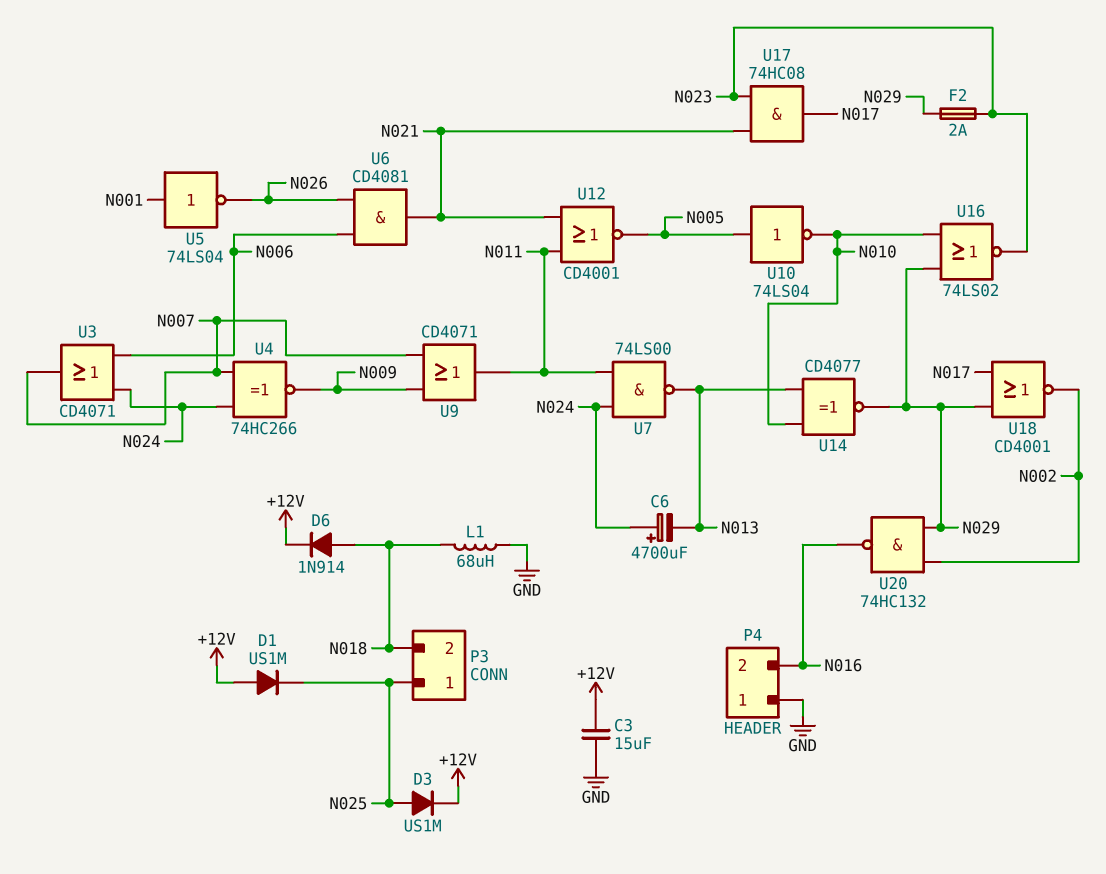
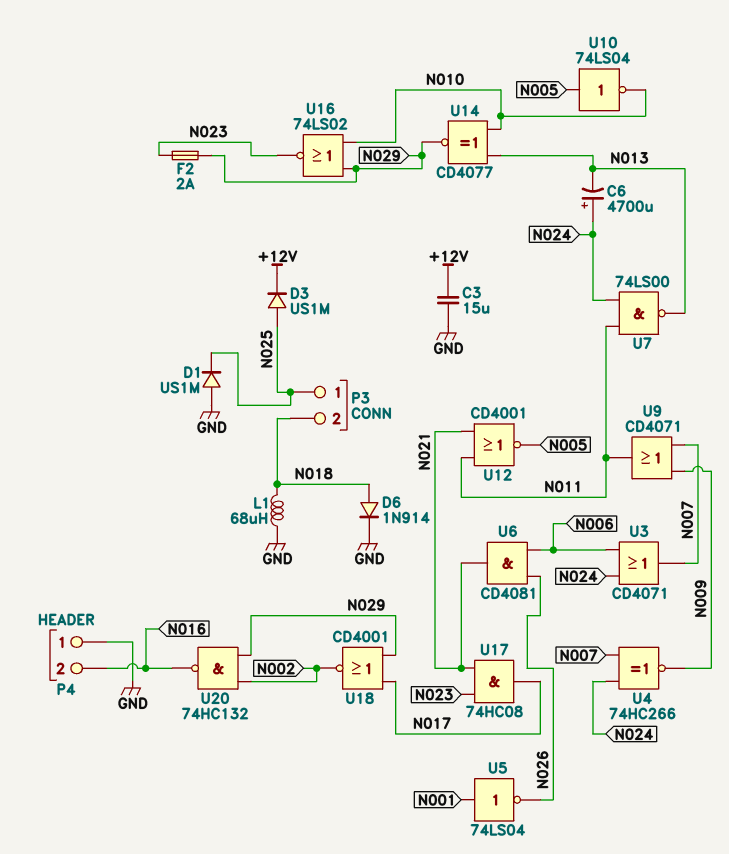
D1: diode US1M (A +12V, K N025) -> diode US1M (A GND, K N025)
D6: diode 1N914 (A N018, K +12V) -> diode 1N914 (A N018, K GND)

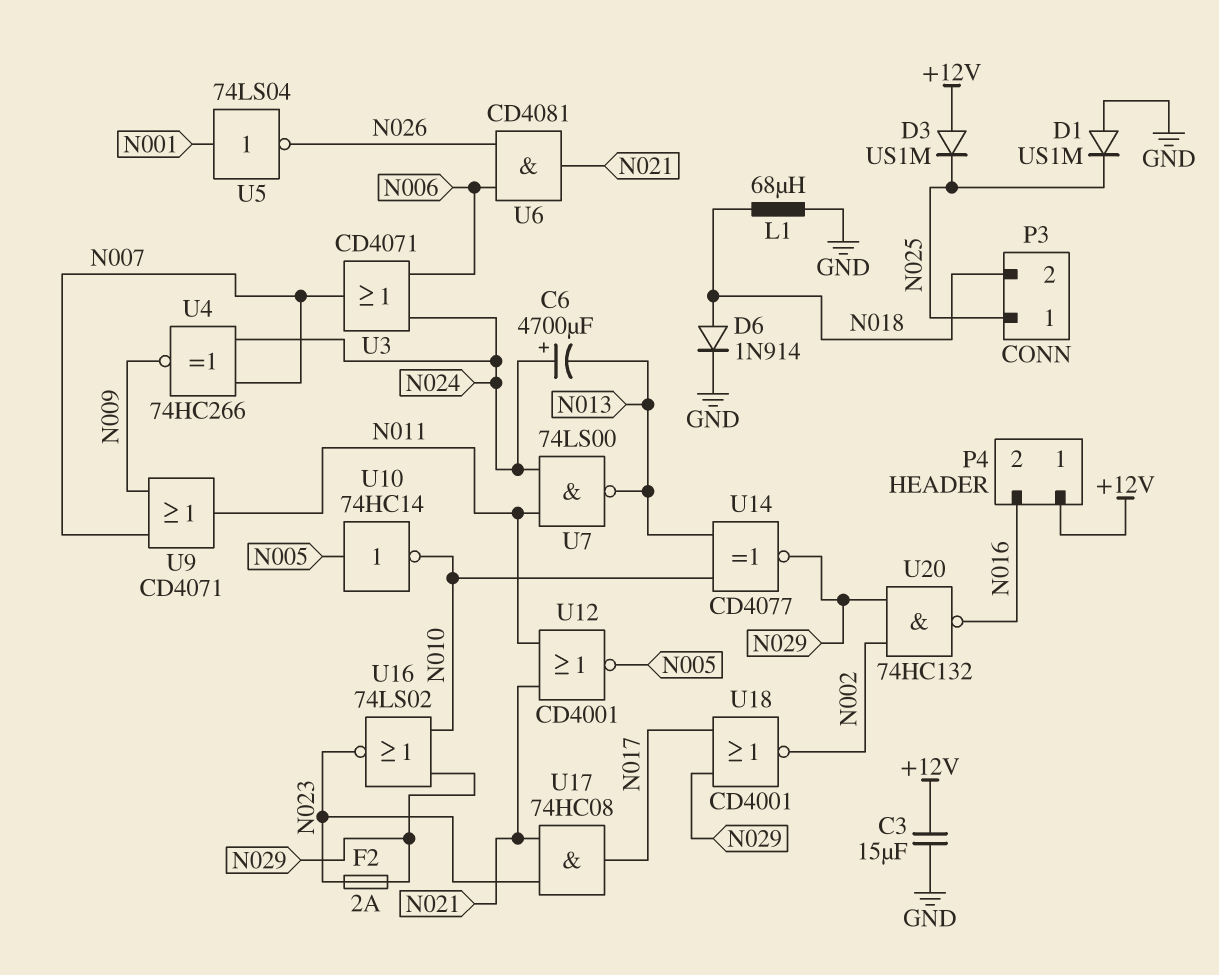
D3: diode US1M (A N025, K +12V) -> diode US1M (A +12V, K N025)
P4 pin 1: GND -> +12V
U10: NOT 74LS04 (in N005, out N010) -> NOT 74HC14 (in N005, out N010)

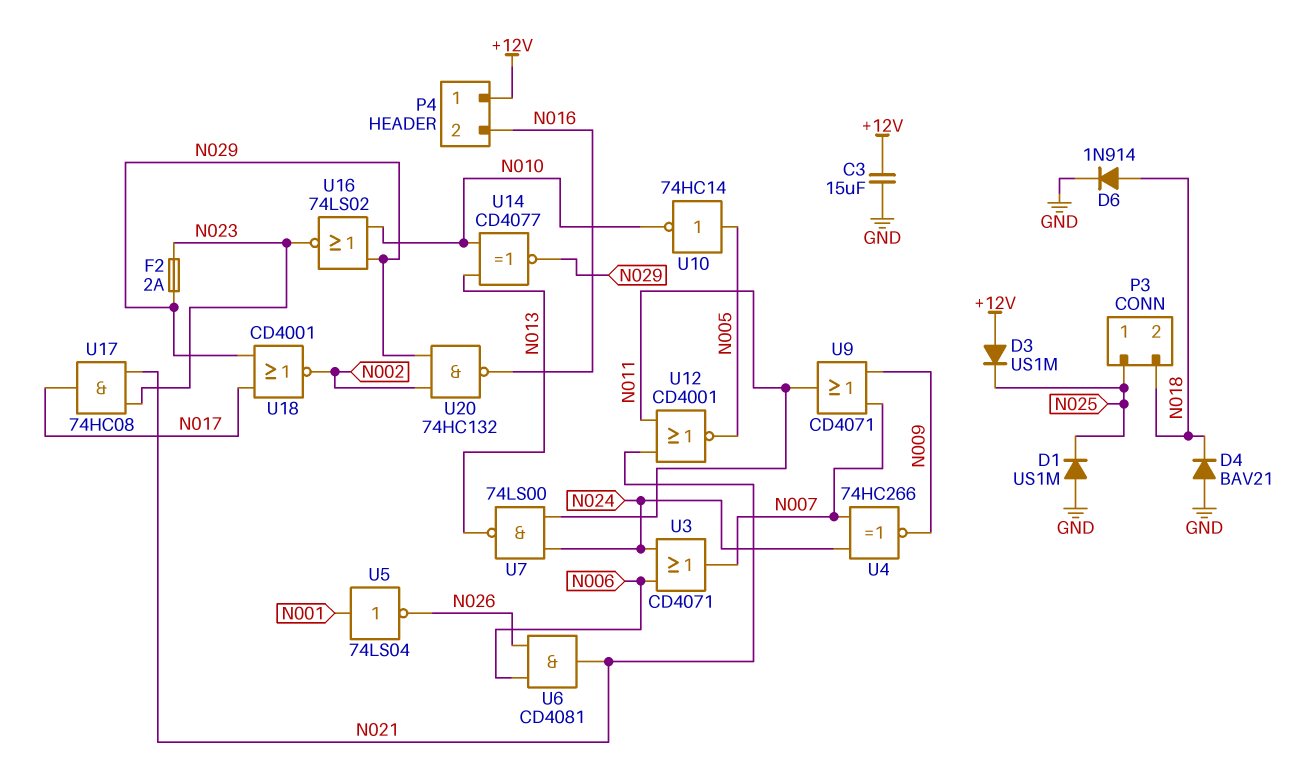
C6: 4700uF (plus N024, minus N013) -> none
D4: none -> diode BAV21 (A GND, K N018)
L1: 68uH (GND, N018) -> none

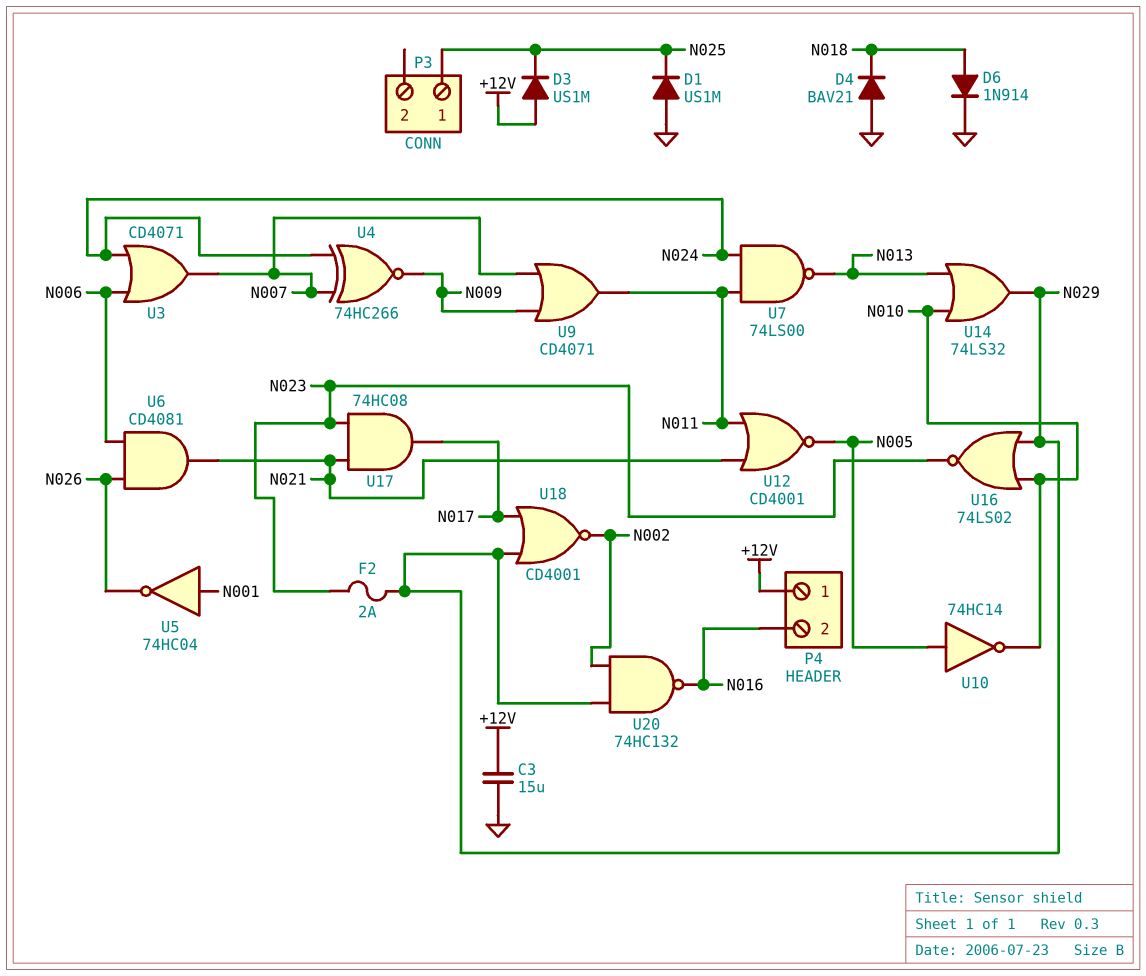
P3 pin 2: N018 -> none
U5: NOT 74LS04 (in N001, out N026) -> NOT 74HC04 (in N001, out N026)
U14: XNOR CD4077 (in N010, in N013, out N029) -> OR 74LS32 (in N010, in N013, out N029)

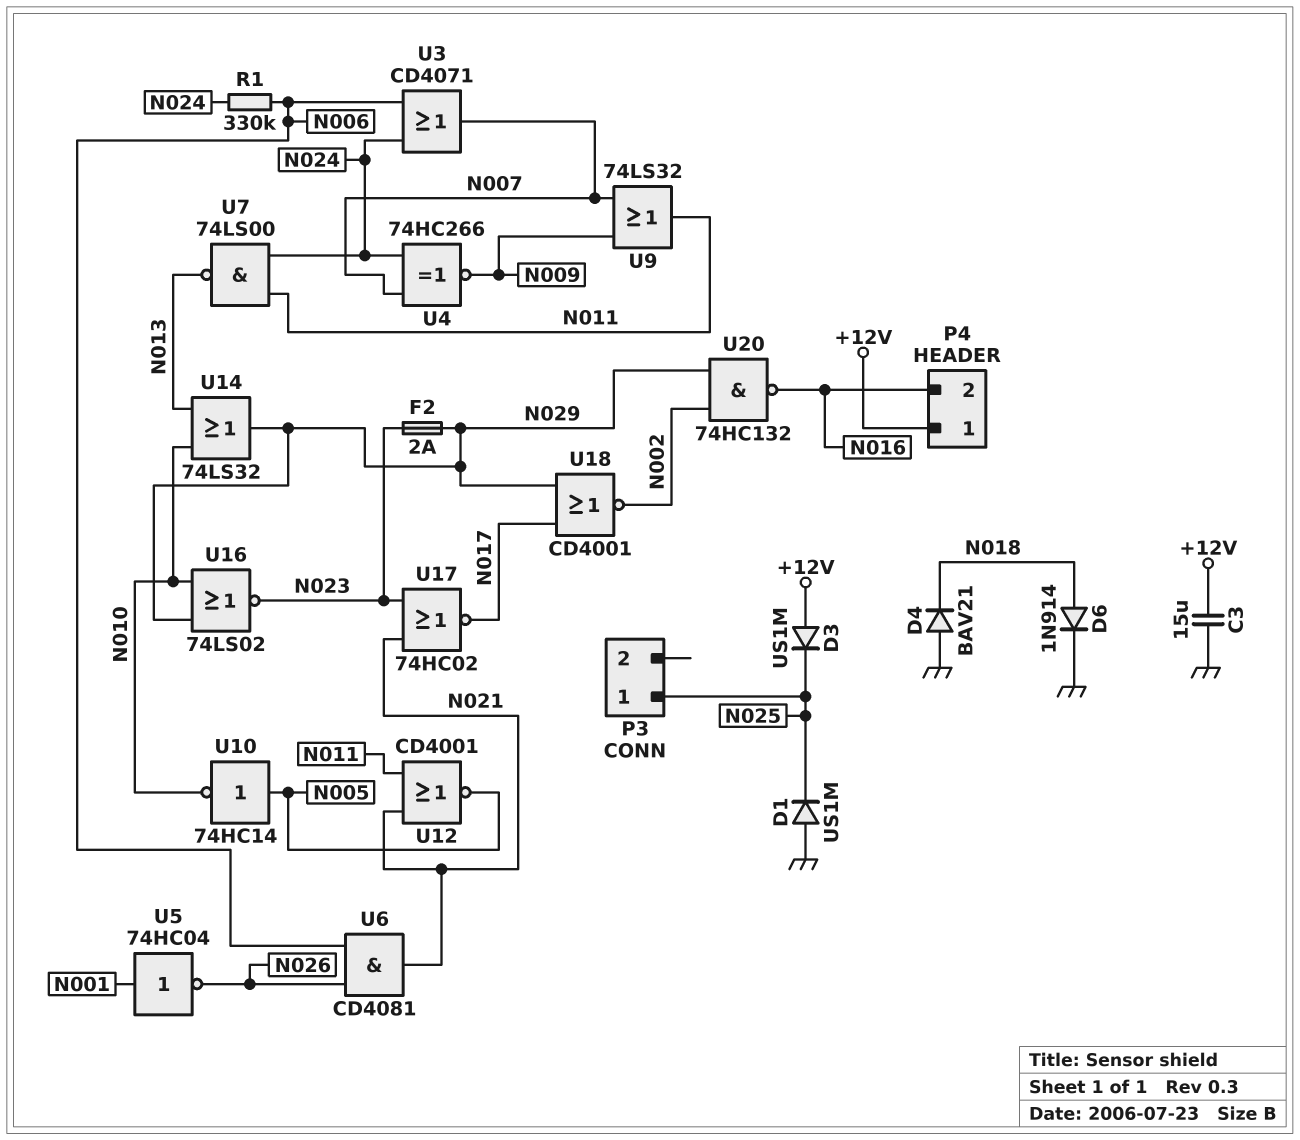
R1: none -> 330k (N006, N024)
U9: OR CD4071 (in N007, in N009, out N011) -> OR 74LS32 (in N007, in N009, out N011)
U17: AND 74HC08 (in N021, in N023, out N017) -> NOR 74HC02 (in N021, in N023, out N017)

